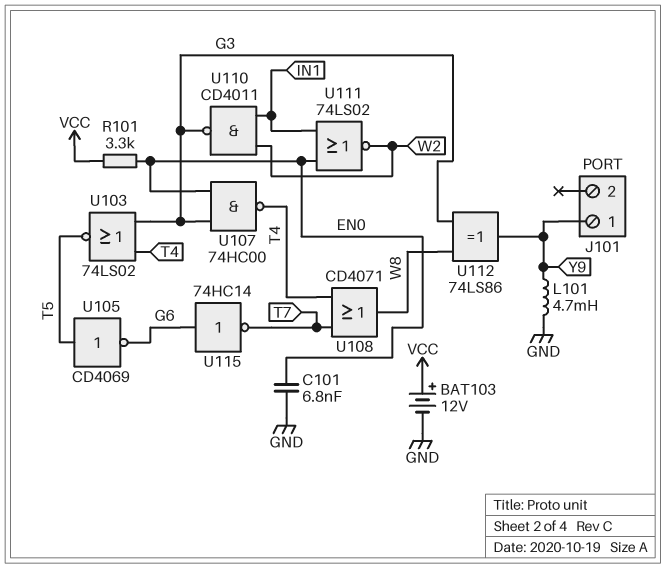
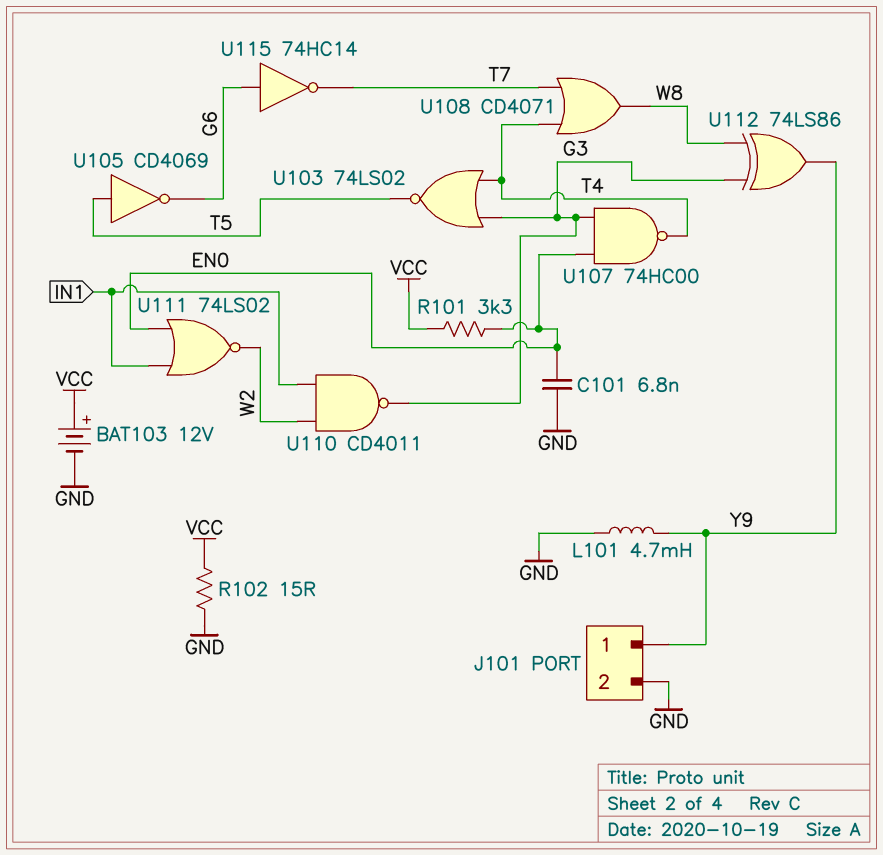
J101 pin 2: none -> GND
R102: none -> 15 (GND, VCC)

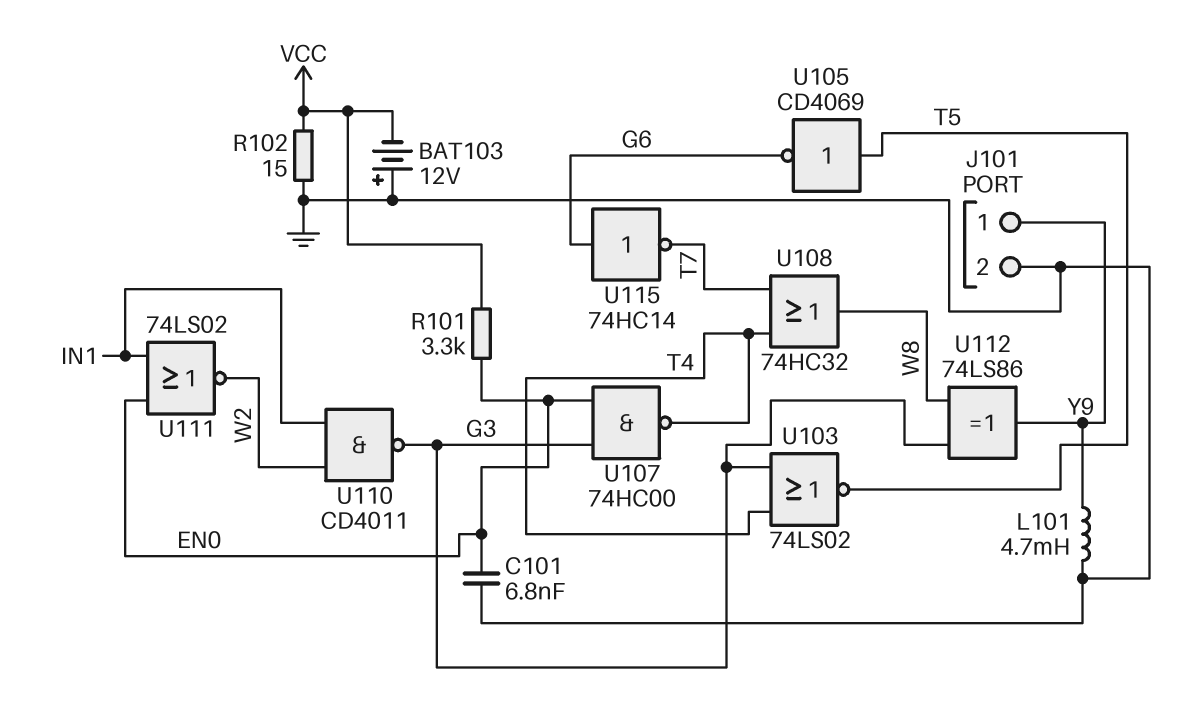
BAT103: 12V (plus VCC, minus GND) -> 12V (plus GND, minus VCC)
U108: OR CD4071 (in T4, in T7, out W8) -> OR 74HC32 (in T4, in T7, out W8)

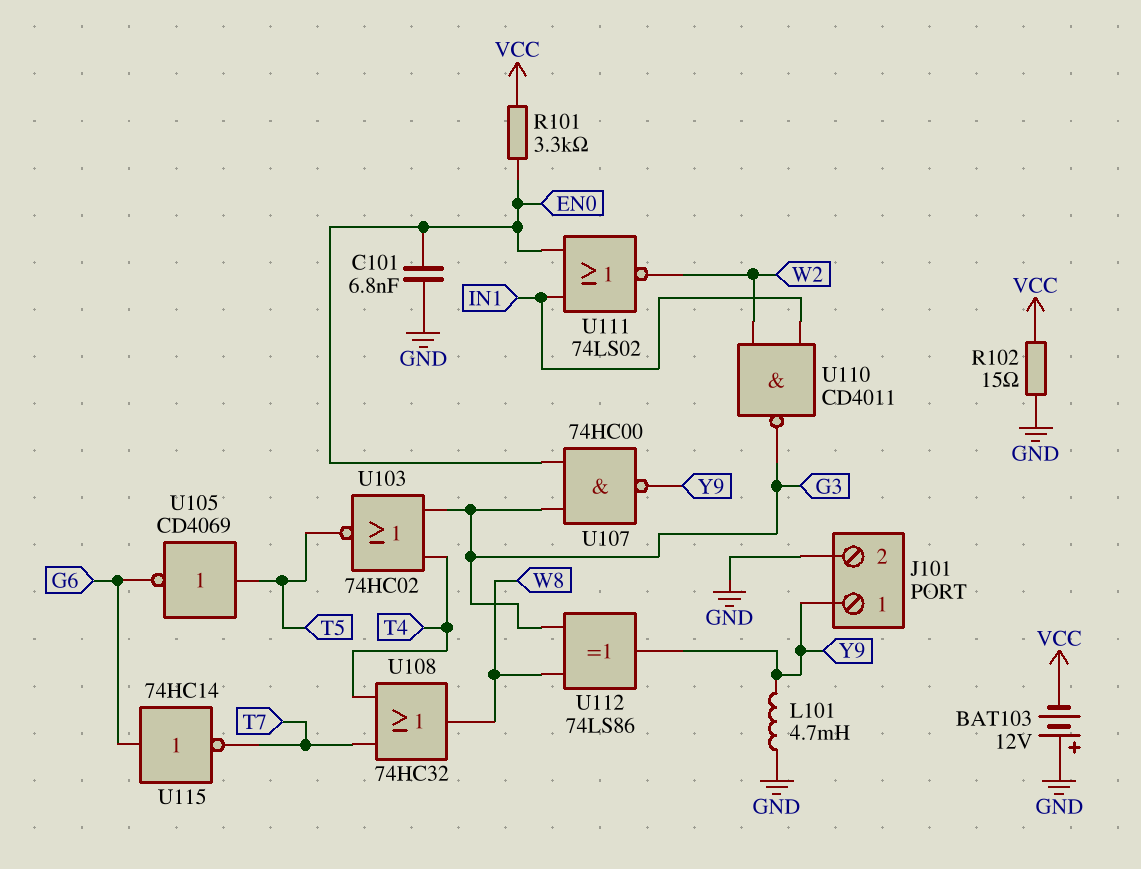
U103: NOR 74LS02 (in G3, in T4, out T5) -> NOR 74HC02 (in G3, in T4, out T5)
U107: NAND 74HC00 (in EN0, in G3, out T4) -> NAND 74HC00 (in EN0, in G3, out Y9)

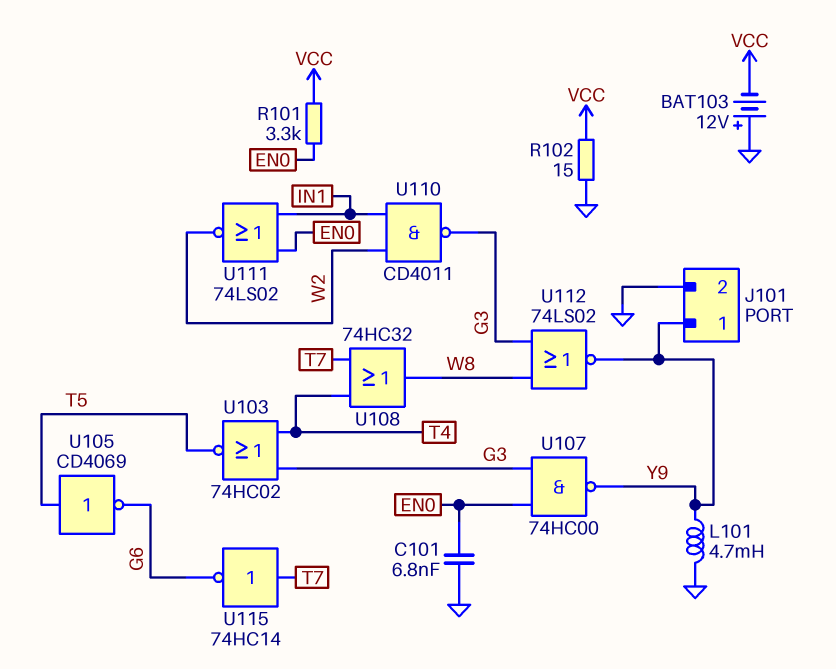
U112: XOR 74LS86 (in G3, in W8, out Y9) -> NOR 74LS02 (in G3, in W8, out Y9)
U115: NOT 74HC14 (in G6, out T7) -> NOT 74HC14 (in T7, out G6)

